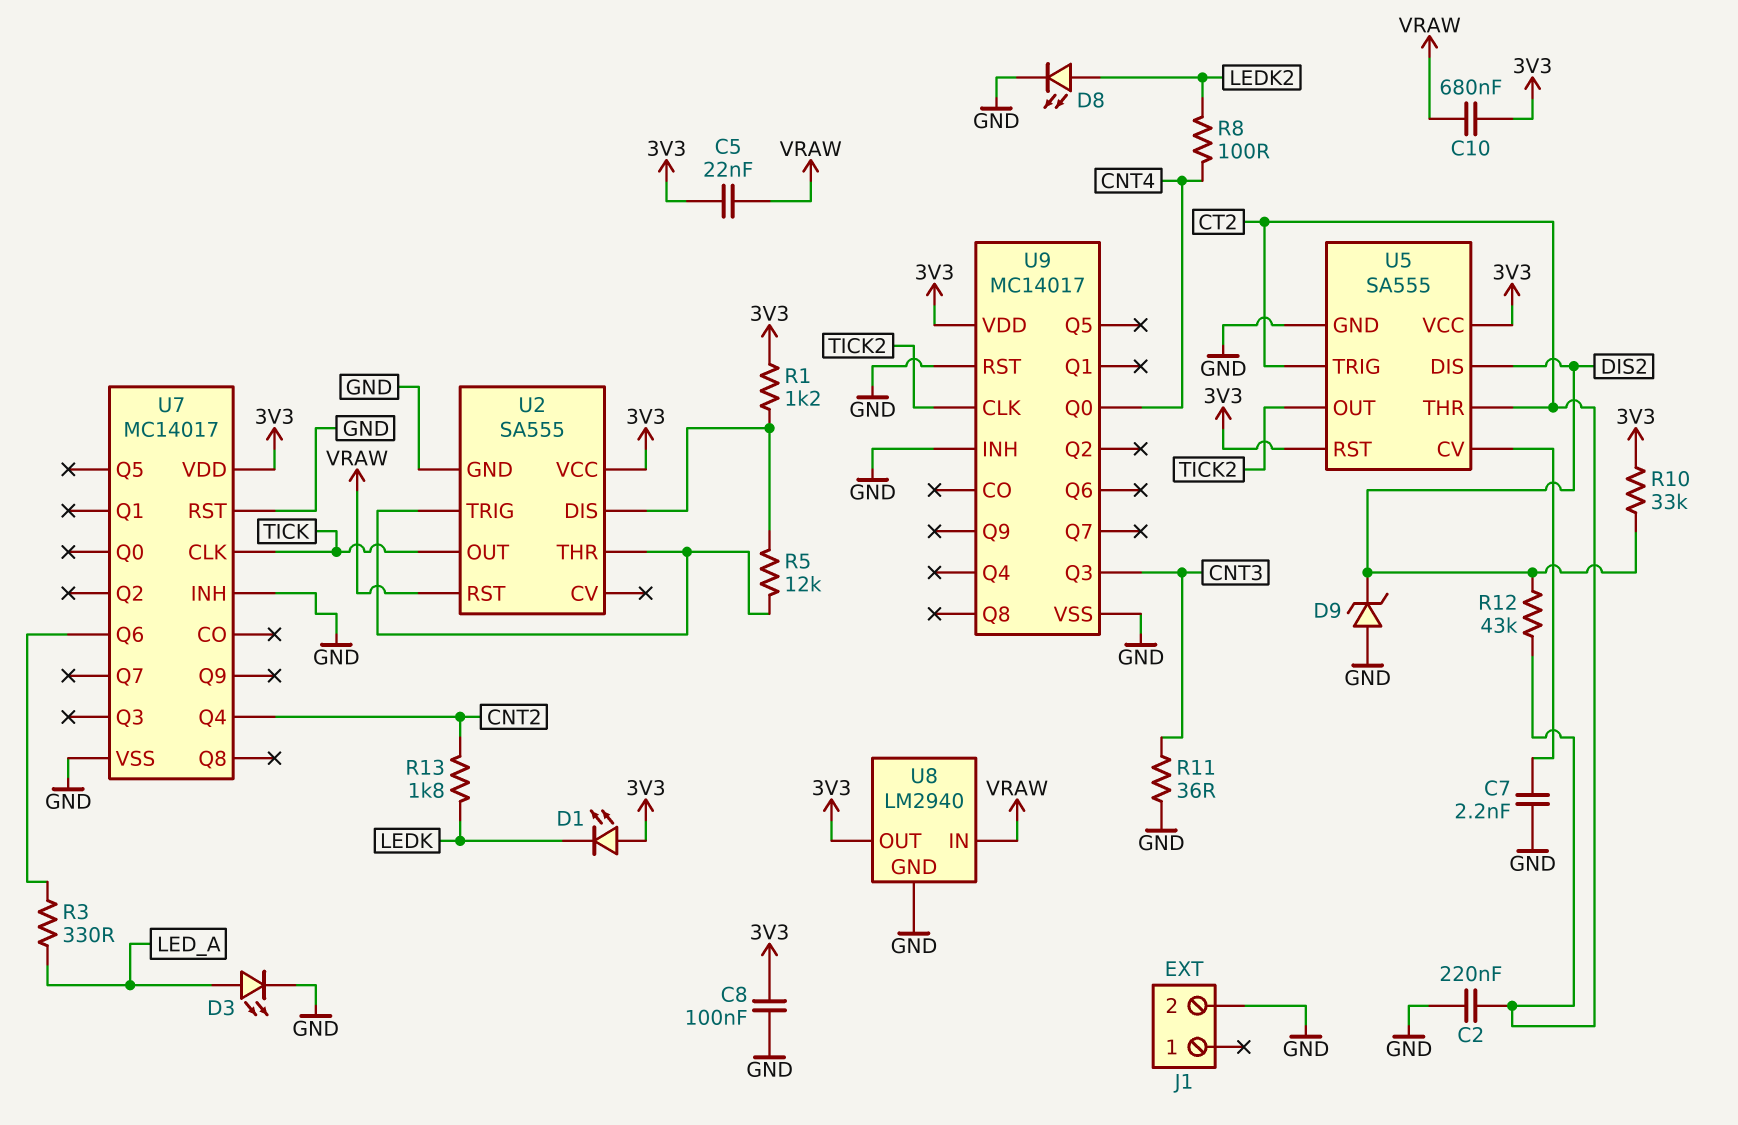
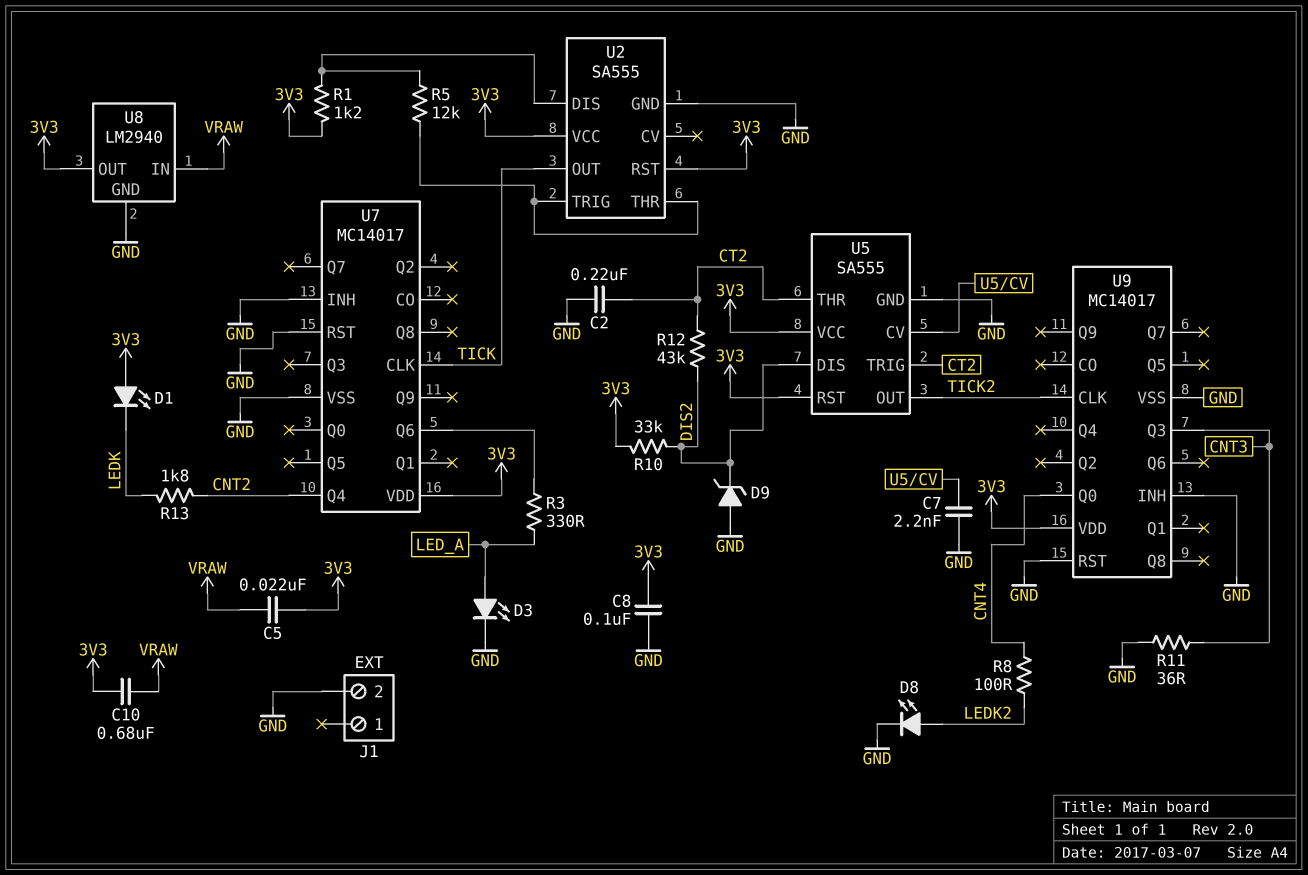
U2 pin RST: VRAW -> 3V3

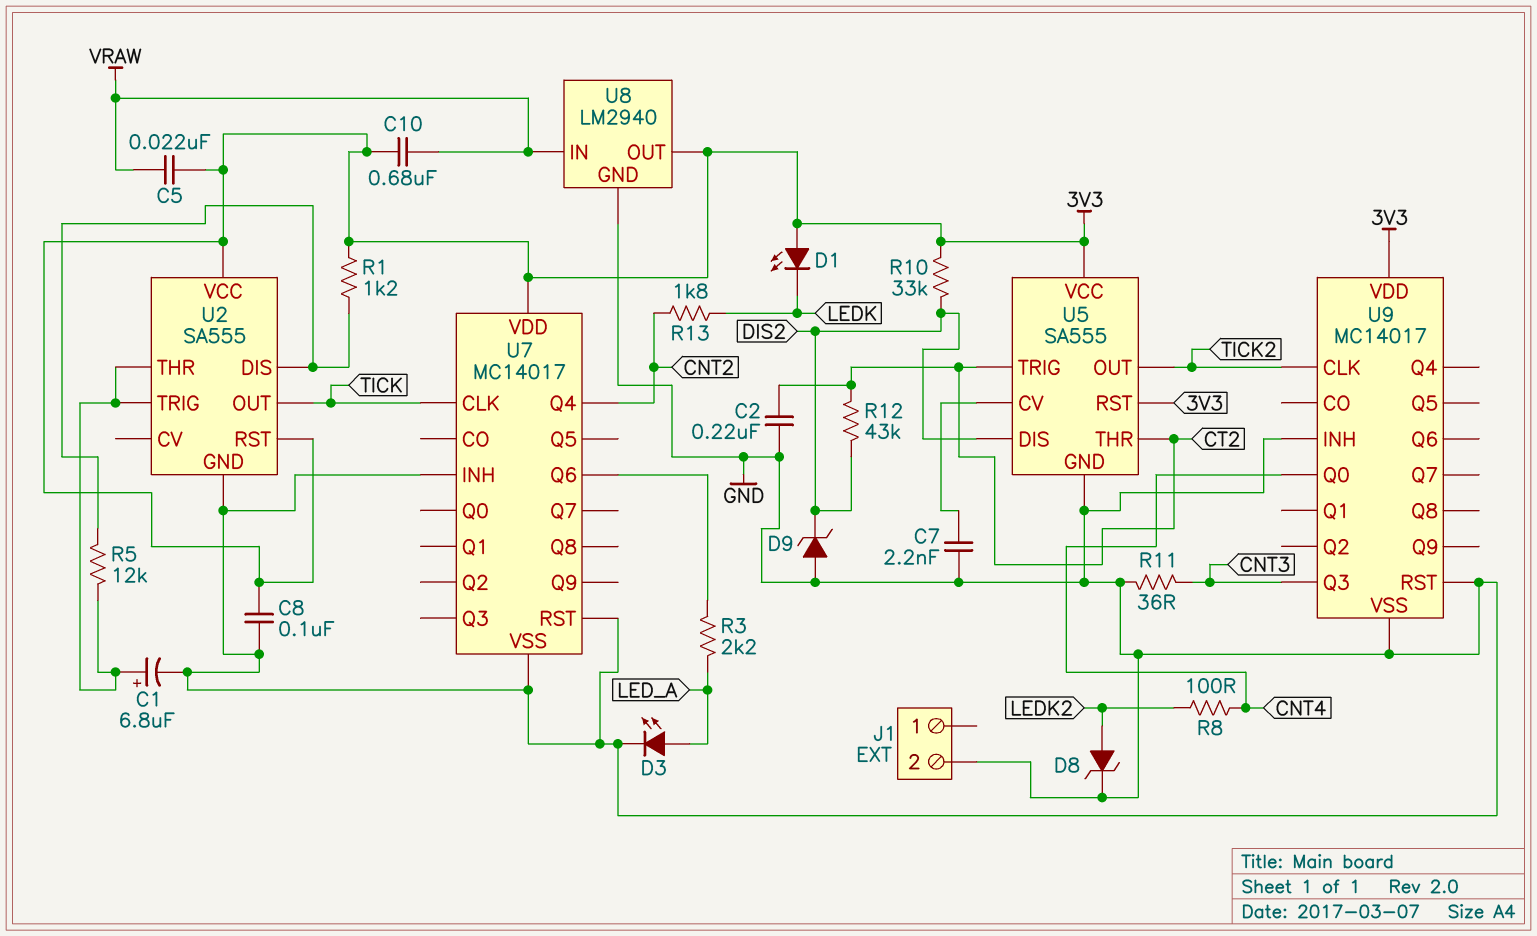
C1: none -> 6.8uF (plus U2/THR, minus GND)
D8: LED (A LEDK2, K GND) -> zener (A LEDK2, K GND)
R3: 330 (LED_A, U7/Q6) -> 2.2k (LED_A, U7/Q6)

